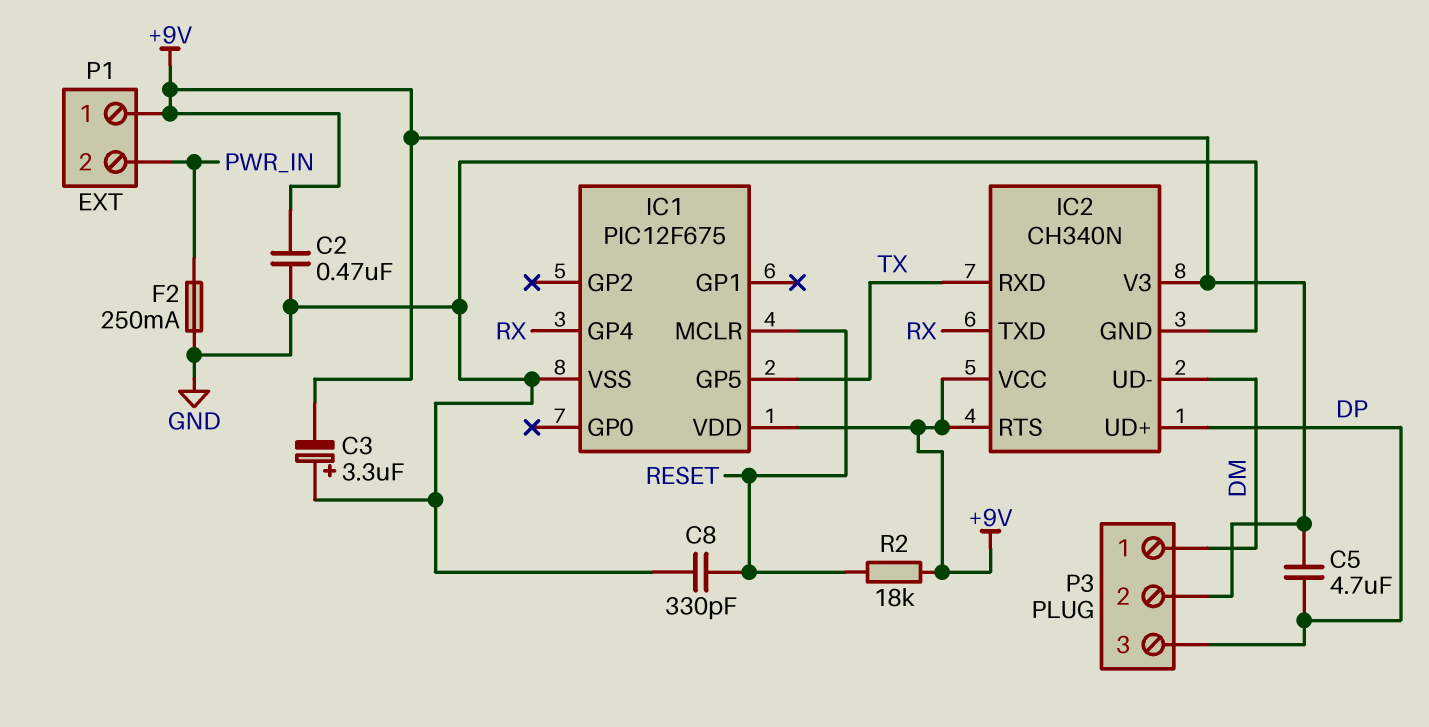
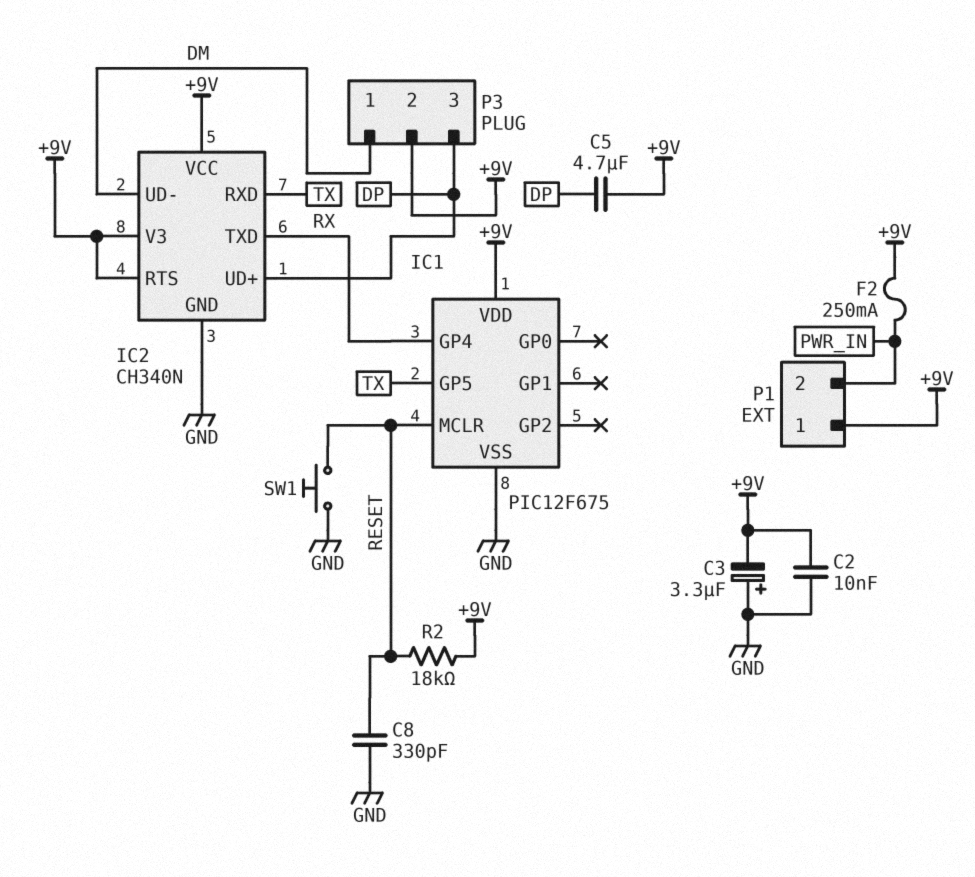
C2: 470nF (+9V, GND) -> 10nF (+9V, GND)
F2: 250mA (GND, PWR_IN) -> 250mA (+9V, PWR_IN)
SW1: none -> button (GND, RESET)

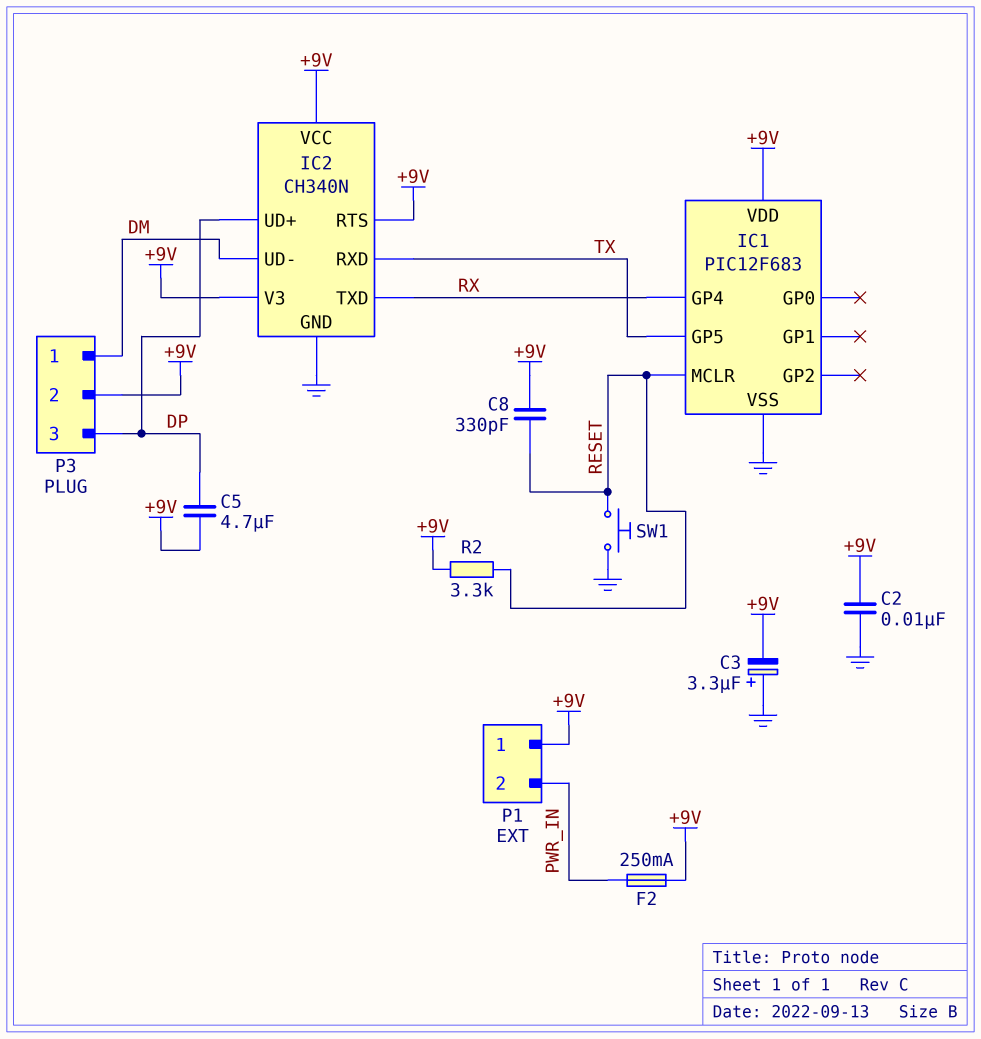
C8: 330pF (GND, RESET) -> 330pF (+9V, RESET)
IC1: PIC12F675 -> PIC12F683
R2: 18k (+9V, RESET) -> 3.3k (+9V, RESET)

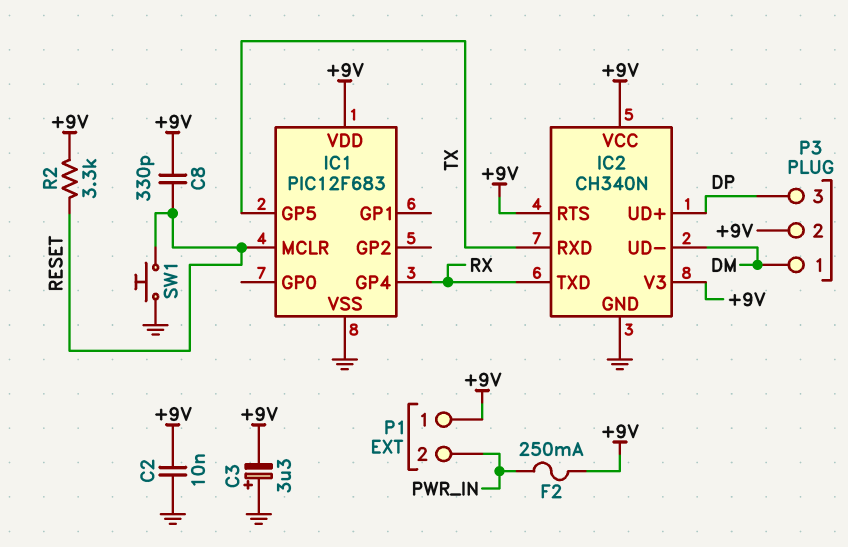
C5: 4.7uF (+9V, DP) -> none

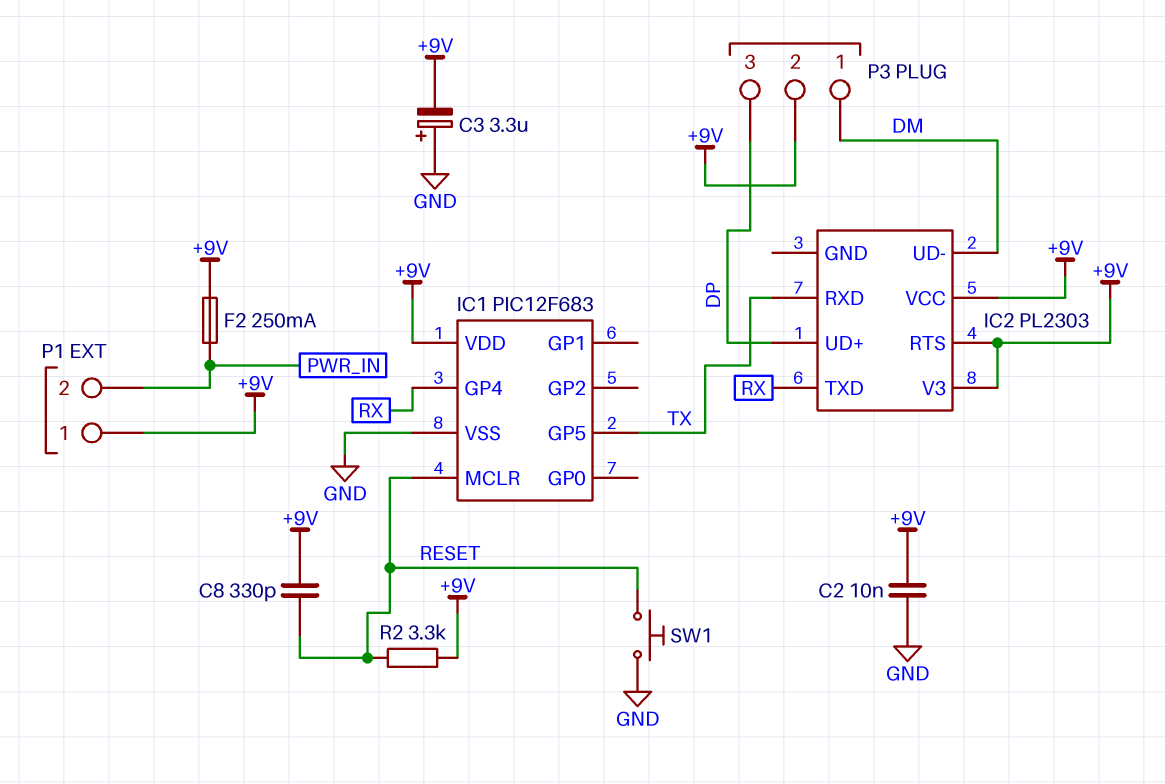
IC2: CH340N -> PL2303
IC2 pin GND: GND -> none

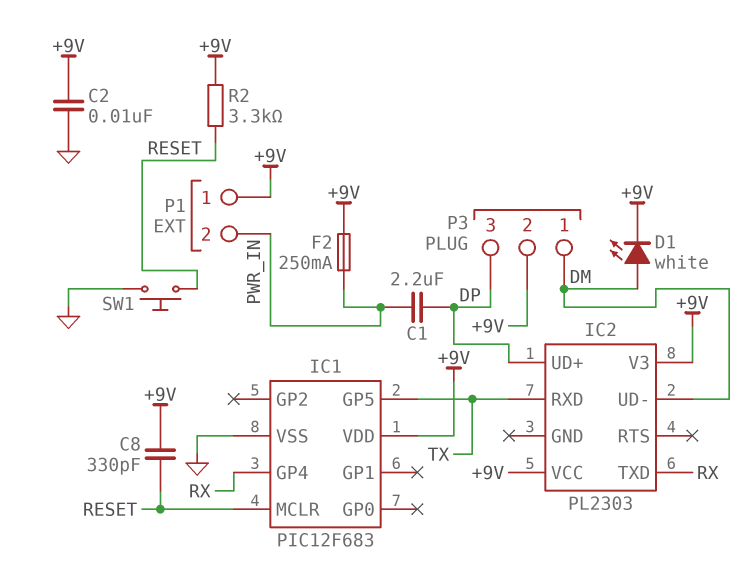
C1: none -> 2.2uF (DP, PWR_IN)
C3: 3.3uF (plus GND, minus +9V) -> none
D1: none -> LED white (A DM, K +9V)
IC2 pin RTS: +9V -> none

